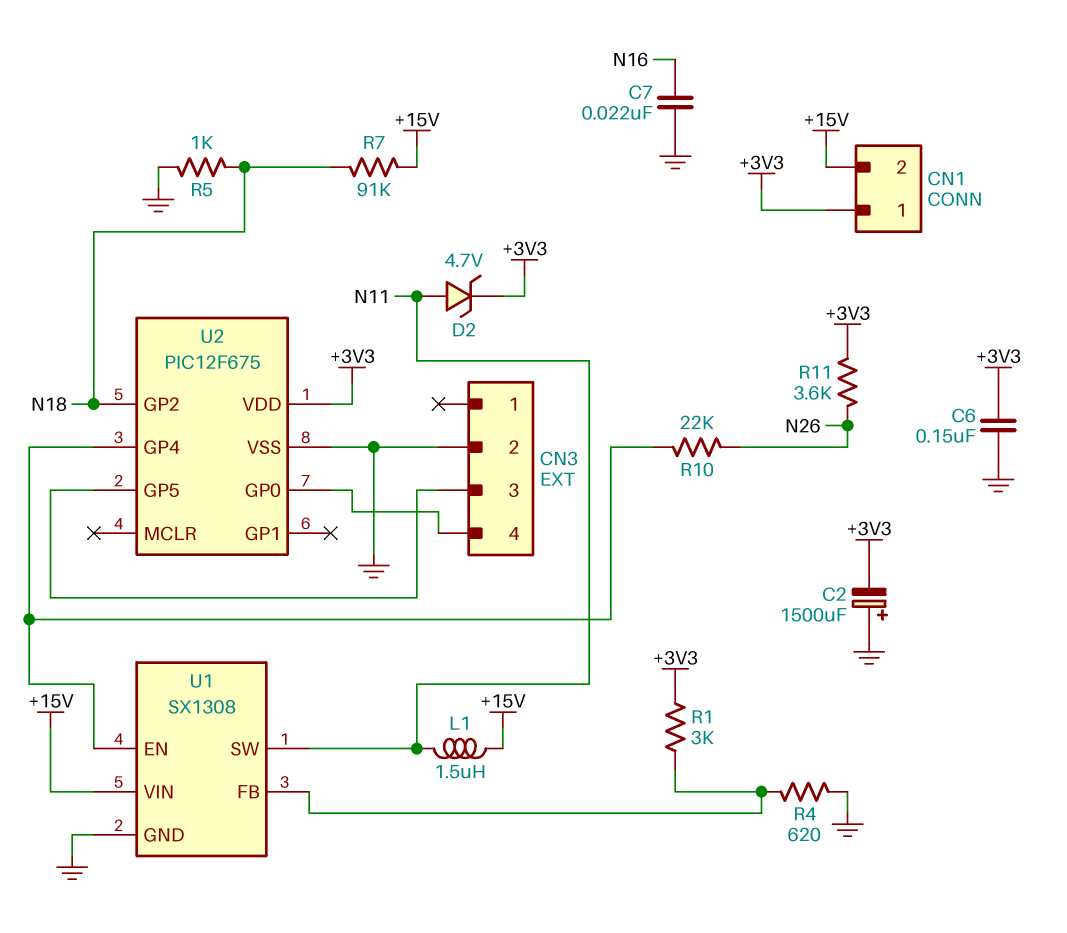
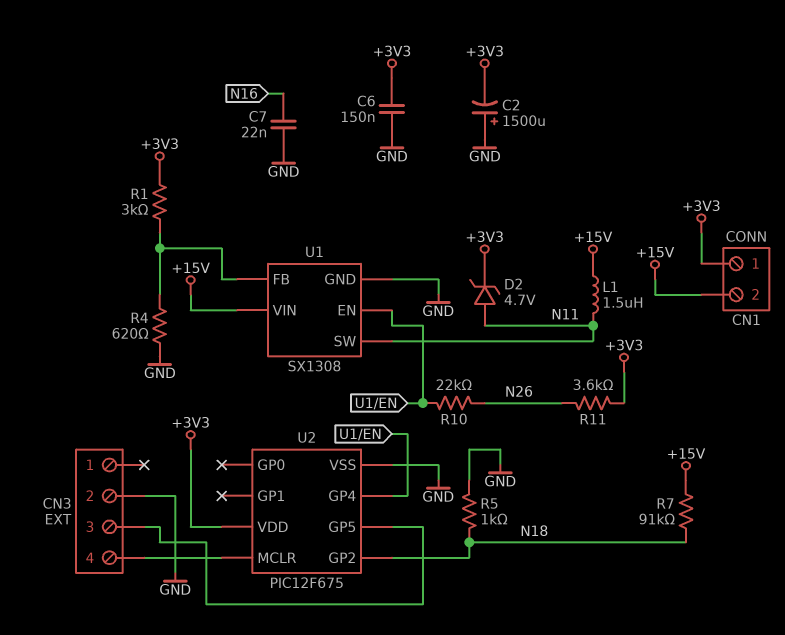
U2 pin GP0: CN3/4 -> none
U2 pin MCLR: none -> CN3/4

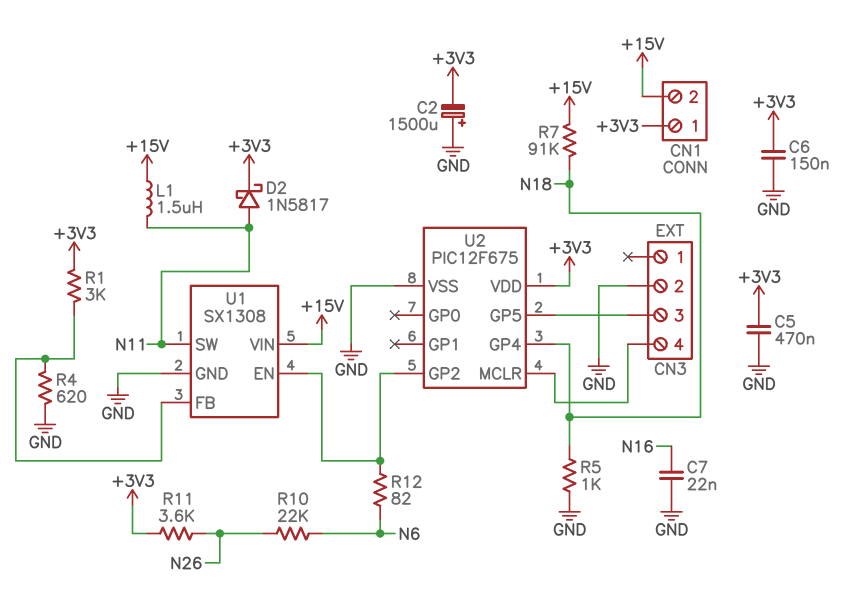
C5: none -> 470nF (+3V3, GND)
D2: zener 4.7V (A N11, K +3V3) -> schottky 1N5817 (A N11, K +3V3)
R10: 22k (N26, U1/EN) -> 22k (N6, N26)
R12: none -> 82 (N6, U1/EN)
U2 pin GP2: N18 -> U1/EN
U2 pin GP4: U1/EN -> N18

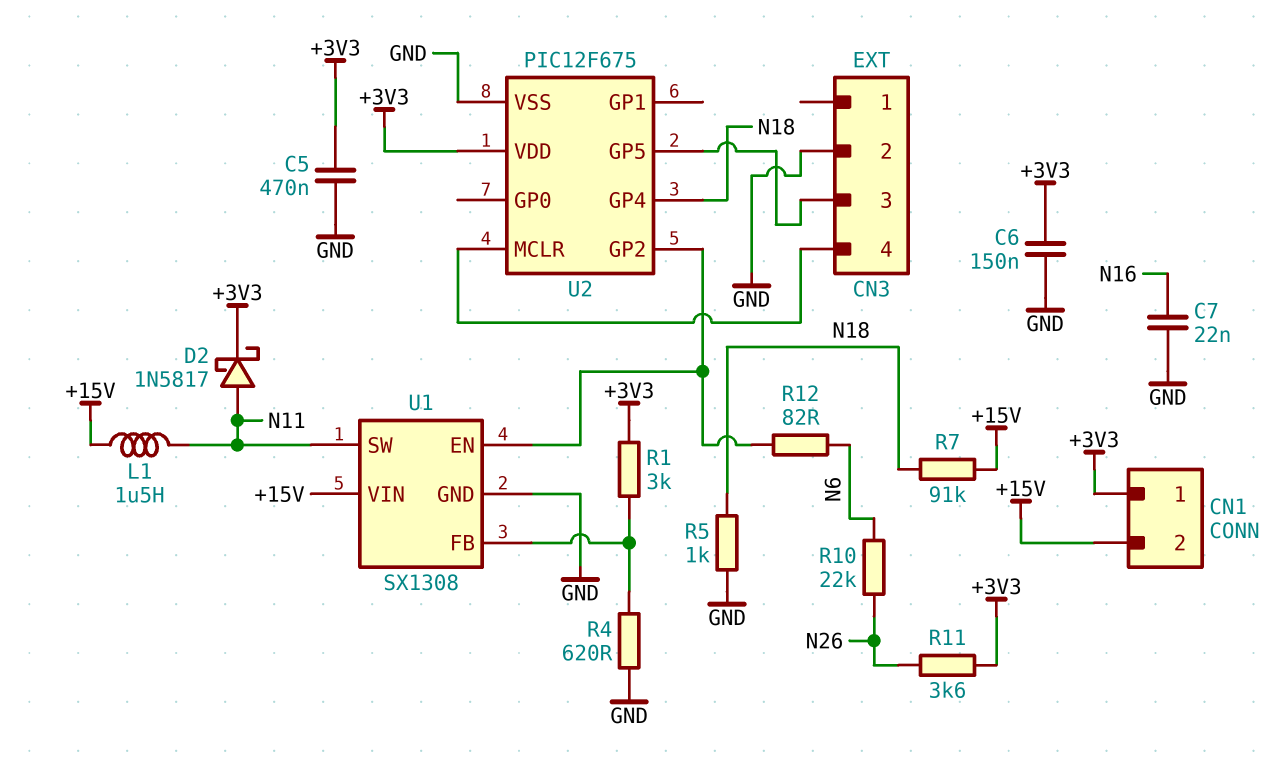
C2: 1500uF (plus GND, minus +3V3) -> none

